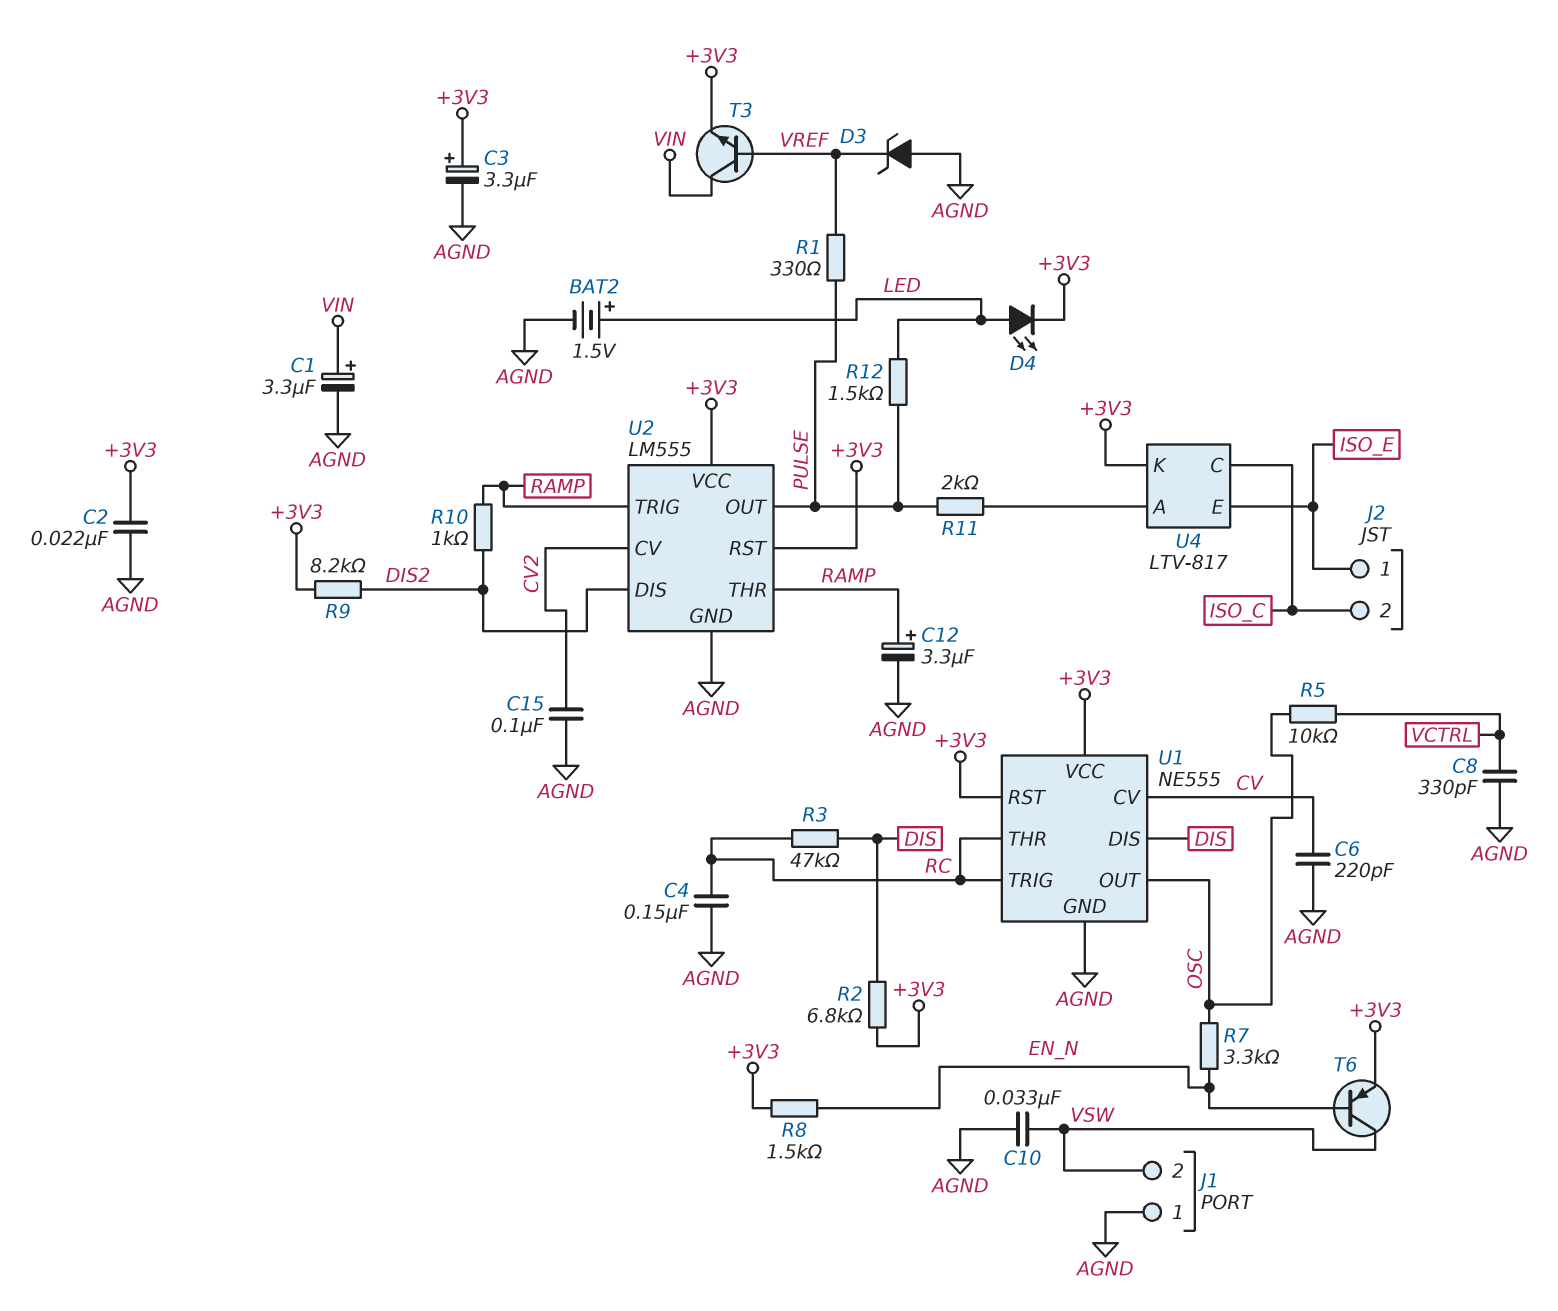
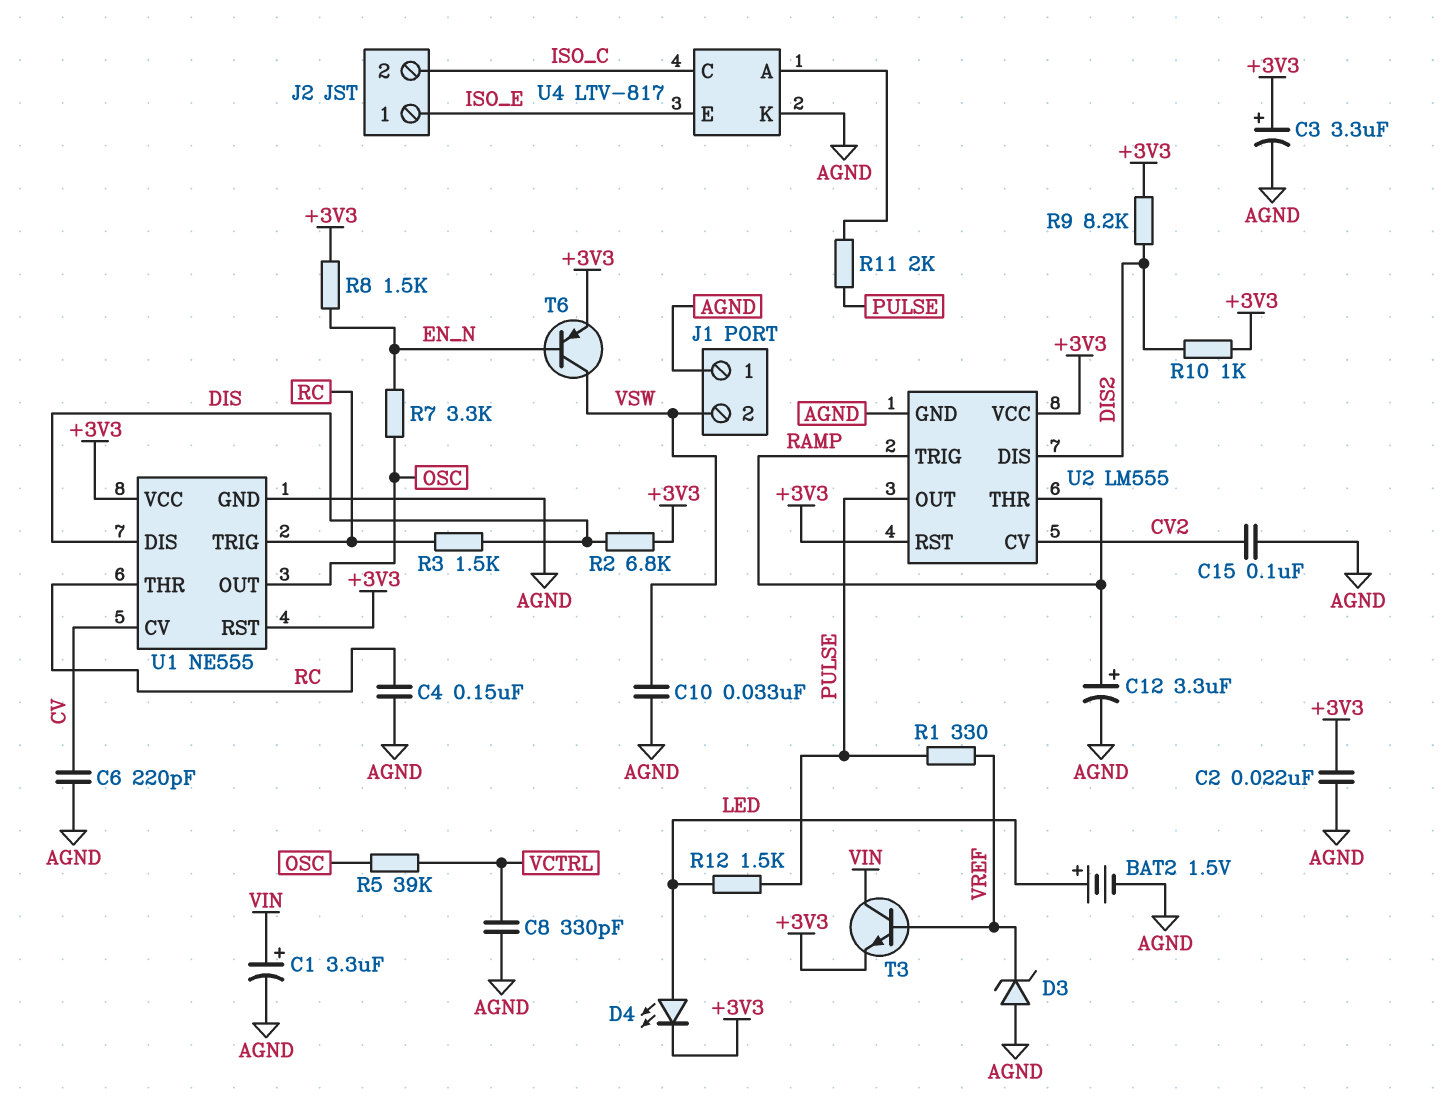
R3: 47k (DIS, RC) -> 1.5k (DIS, RC)
R5: 10k (OSC, VCTRL) -> 39k (OSC, VCTRL)
R10: 1k (DIS2, RAMP) -> 1k (+3V3, DIS2)
U4 pin K: +3V3 -> AGND

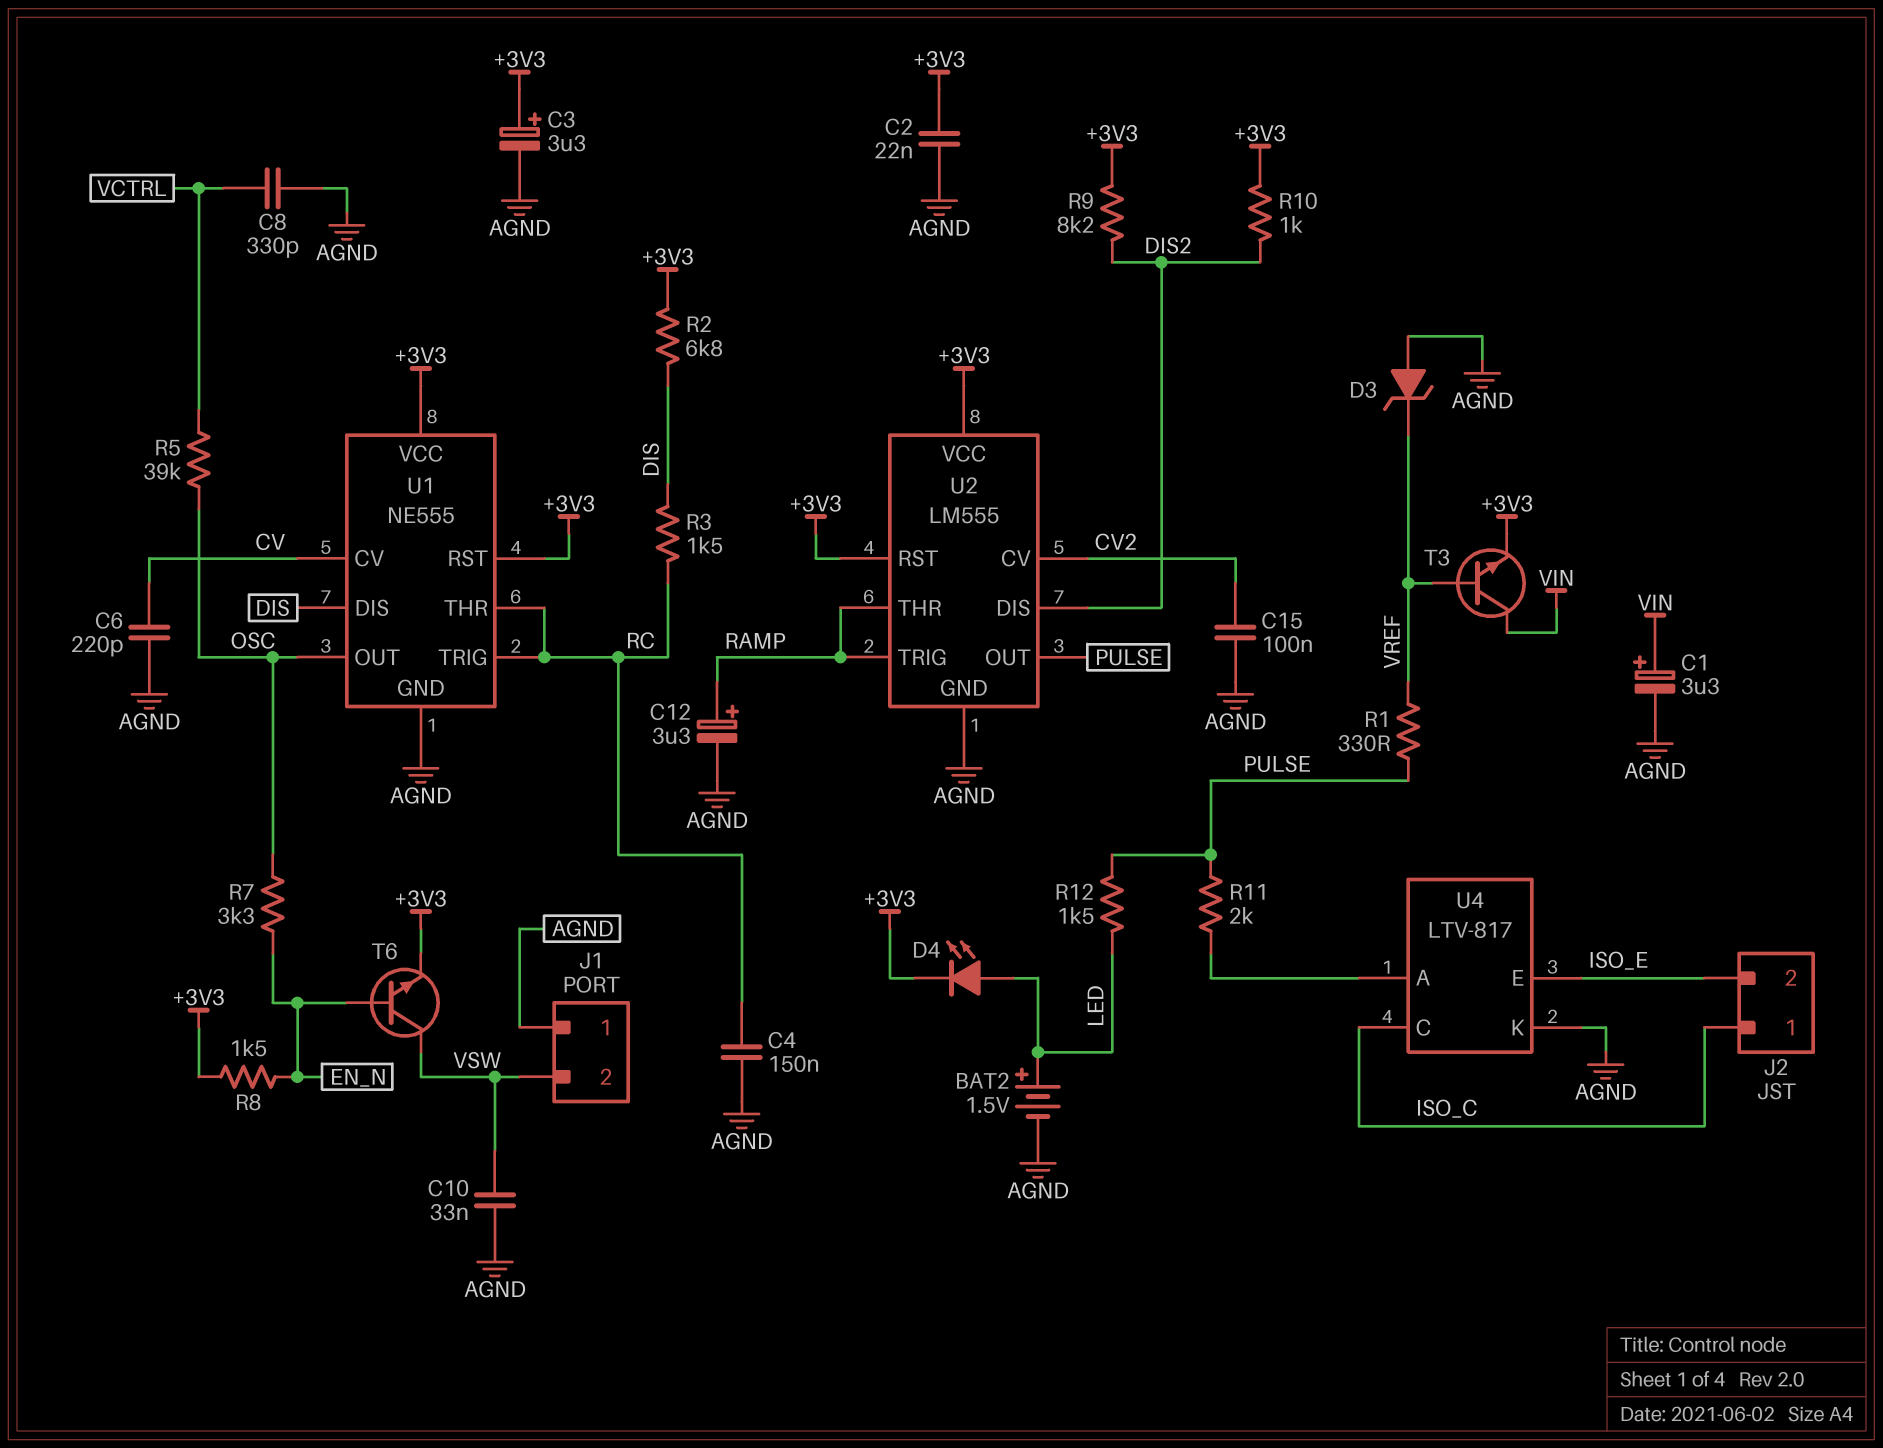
J2 pin 1: ISO_E -> ISO_C
J2 pin 2: ISO_C -> ISO_E
T6: PNP (B EN_N, C VSW, E +3V3) -> NPN (B EN_N, C VSW, E +3V3)

